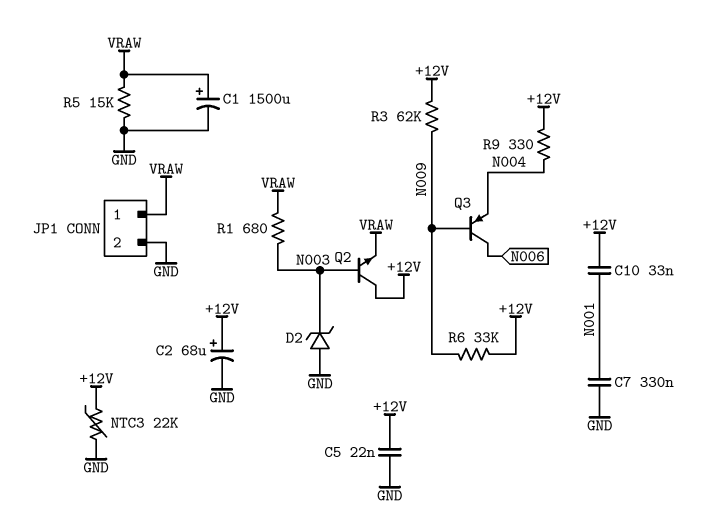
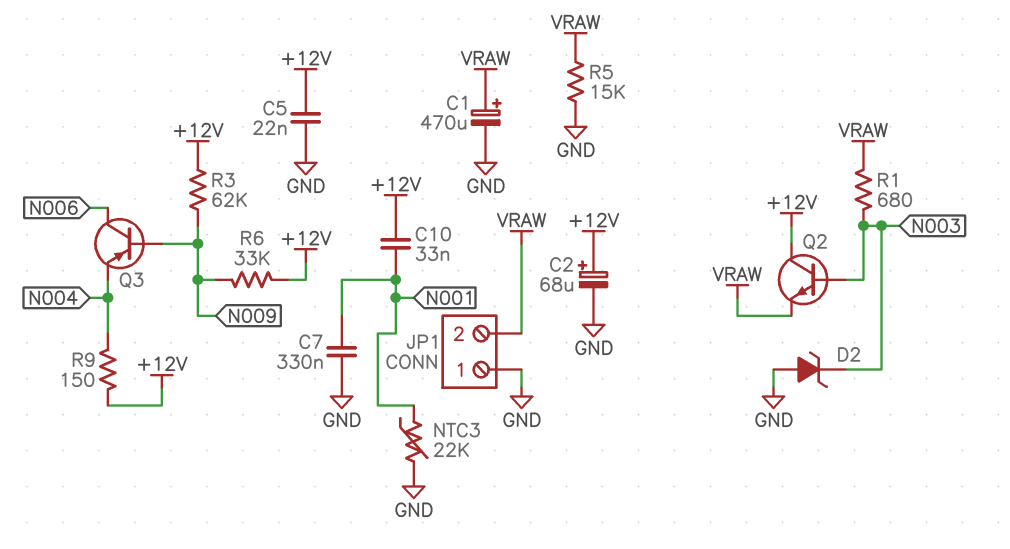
C1: 1500uF (plus VRAW, minus GND) -> 470uF (plus VRAW, minus GND)
JP1 pin 1: VRAW -> GND
JP1 pin 2: GND -> VRAW
NTC3: 22k (+12V, GND) -> 22k (GND, N001)
R9: 330 (+12V, N004) -> 150 (+12V, N004)

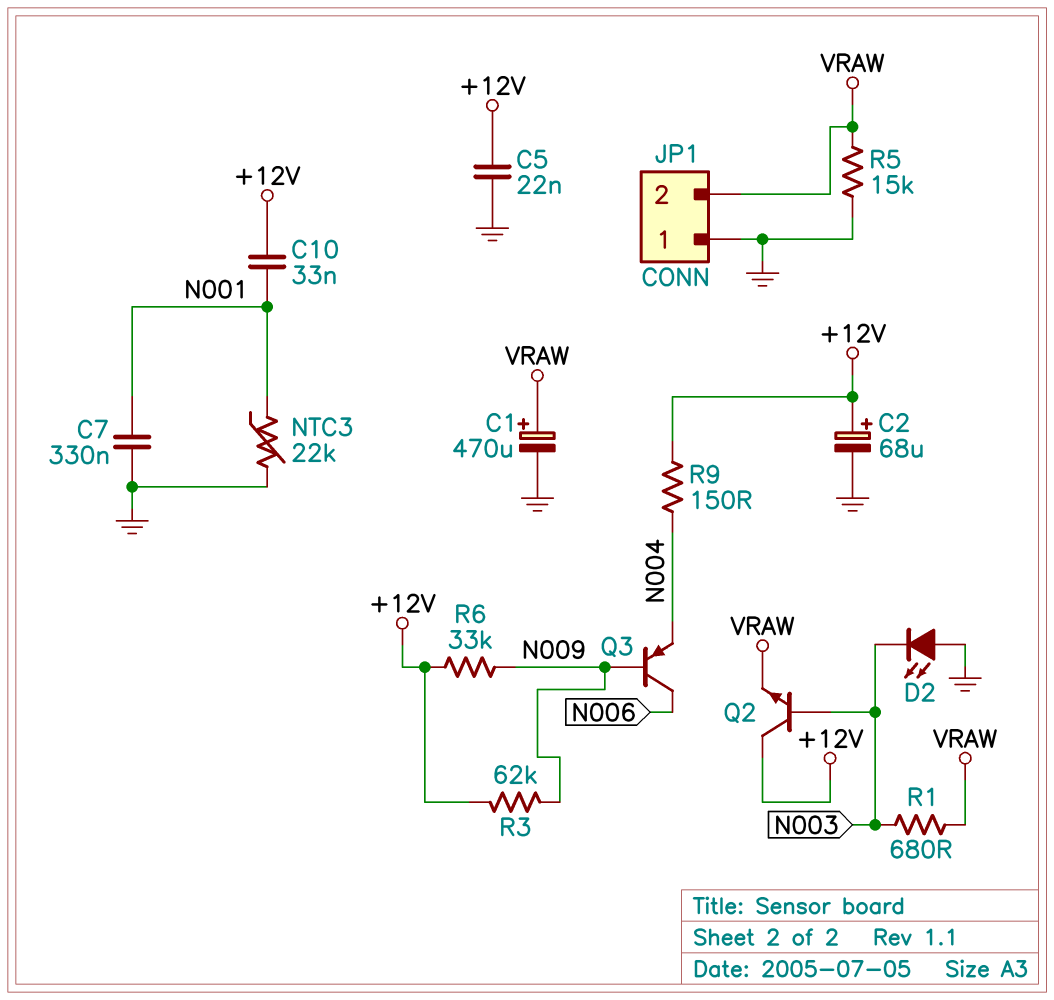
D2: zener (A GND, K N003) -> LED (A GND, K N003)

